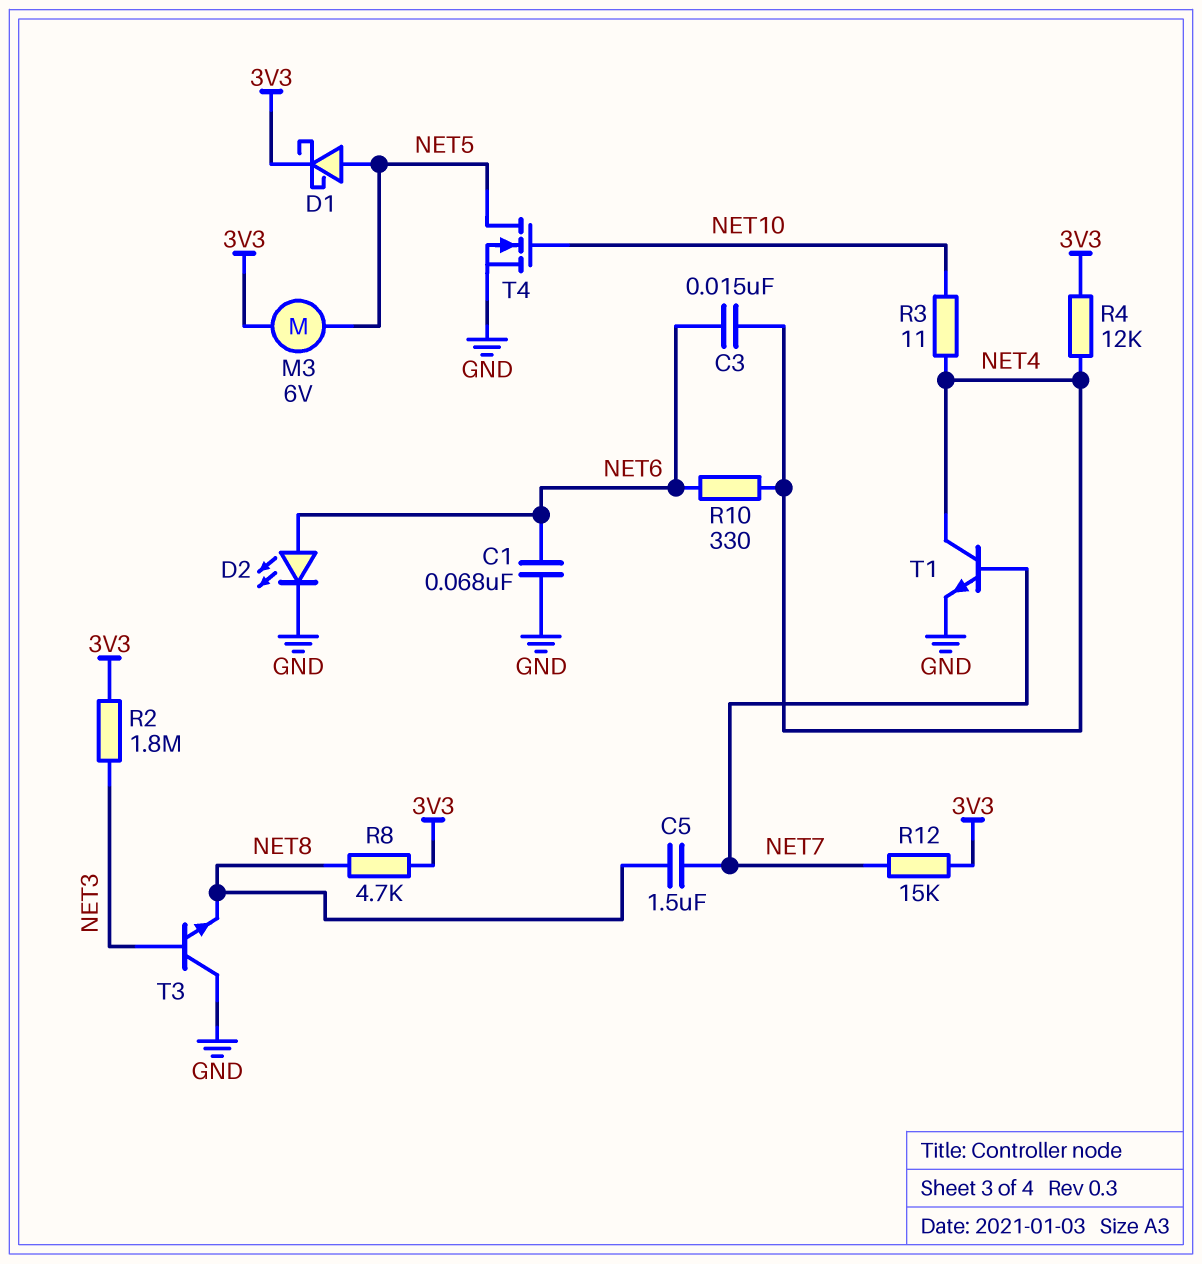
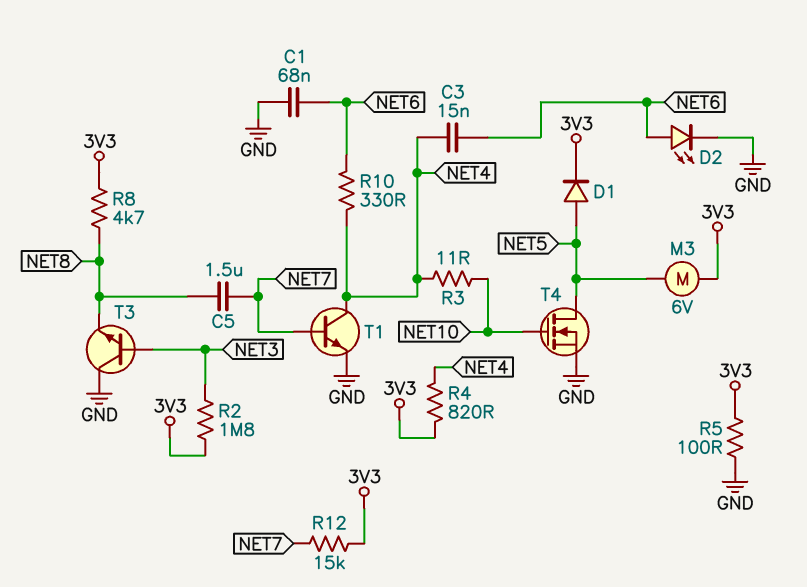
D1: schottky (A NET5, K 3V3) -> diode (A NET5, K 3V3)
R4: 12k (3V3, NET4) -> 820 (3V3, NET4)
R5: none -> 100 (3V3, GND)

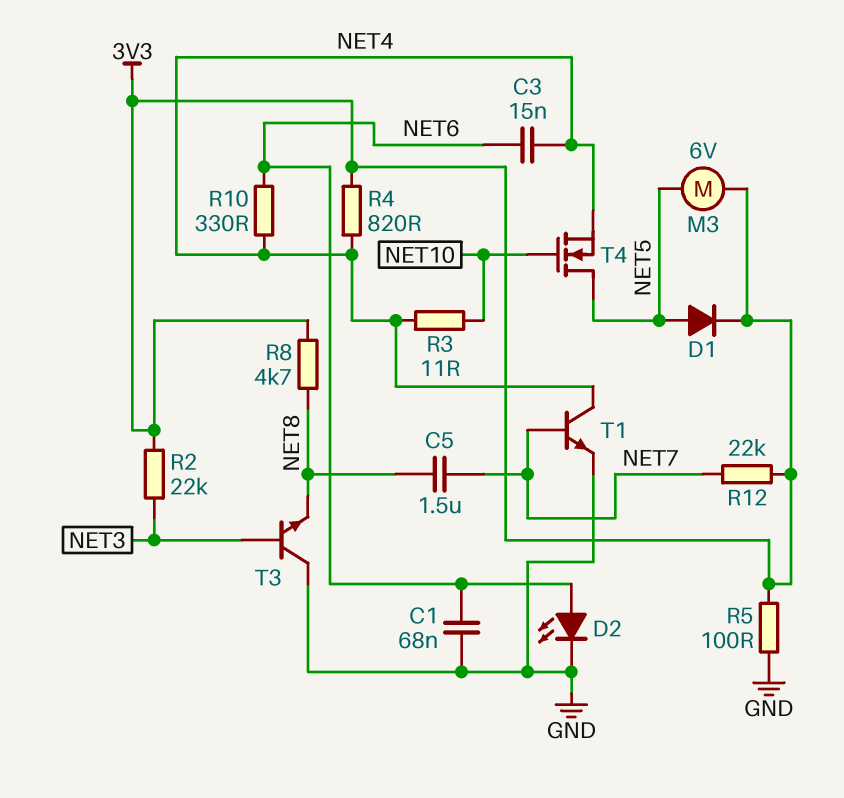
R2: 1.8M (3V3, NET3) -> 22k (3V3, NET3)
R12: 15k (3V3, NET7) -> 22k (3V3, NET7)
T4: NMOS (G NET10, D NET5, S GND) -> NMOS (G NET10, D NET5, S NET4)

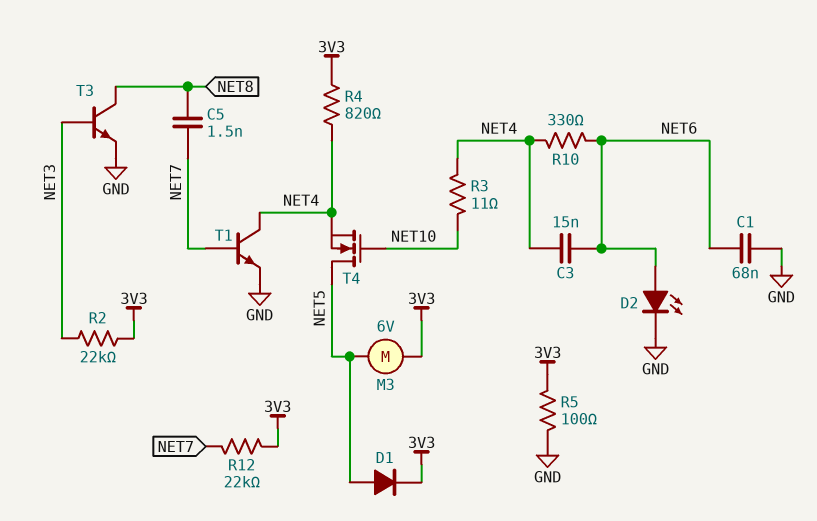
C5: 1.5uF (NET7, NET8) -> 1.5nF (NET7, NET8)
R8: 4.7k (3V3, NET8) -> none
T3: NPN (B NET3, C GND, E NET8) -> NPN (B NET3, C NET8, E GND)

